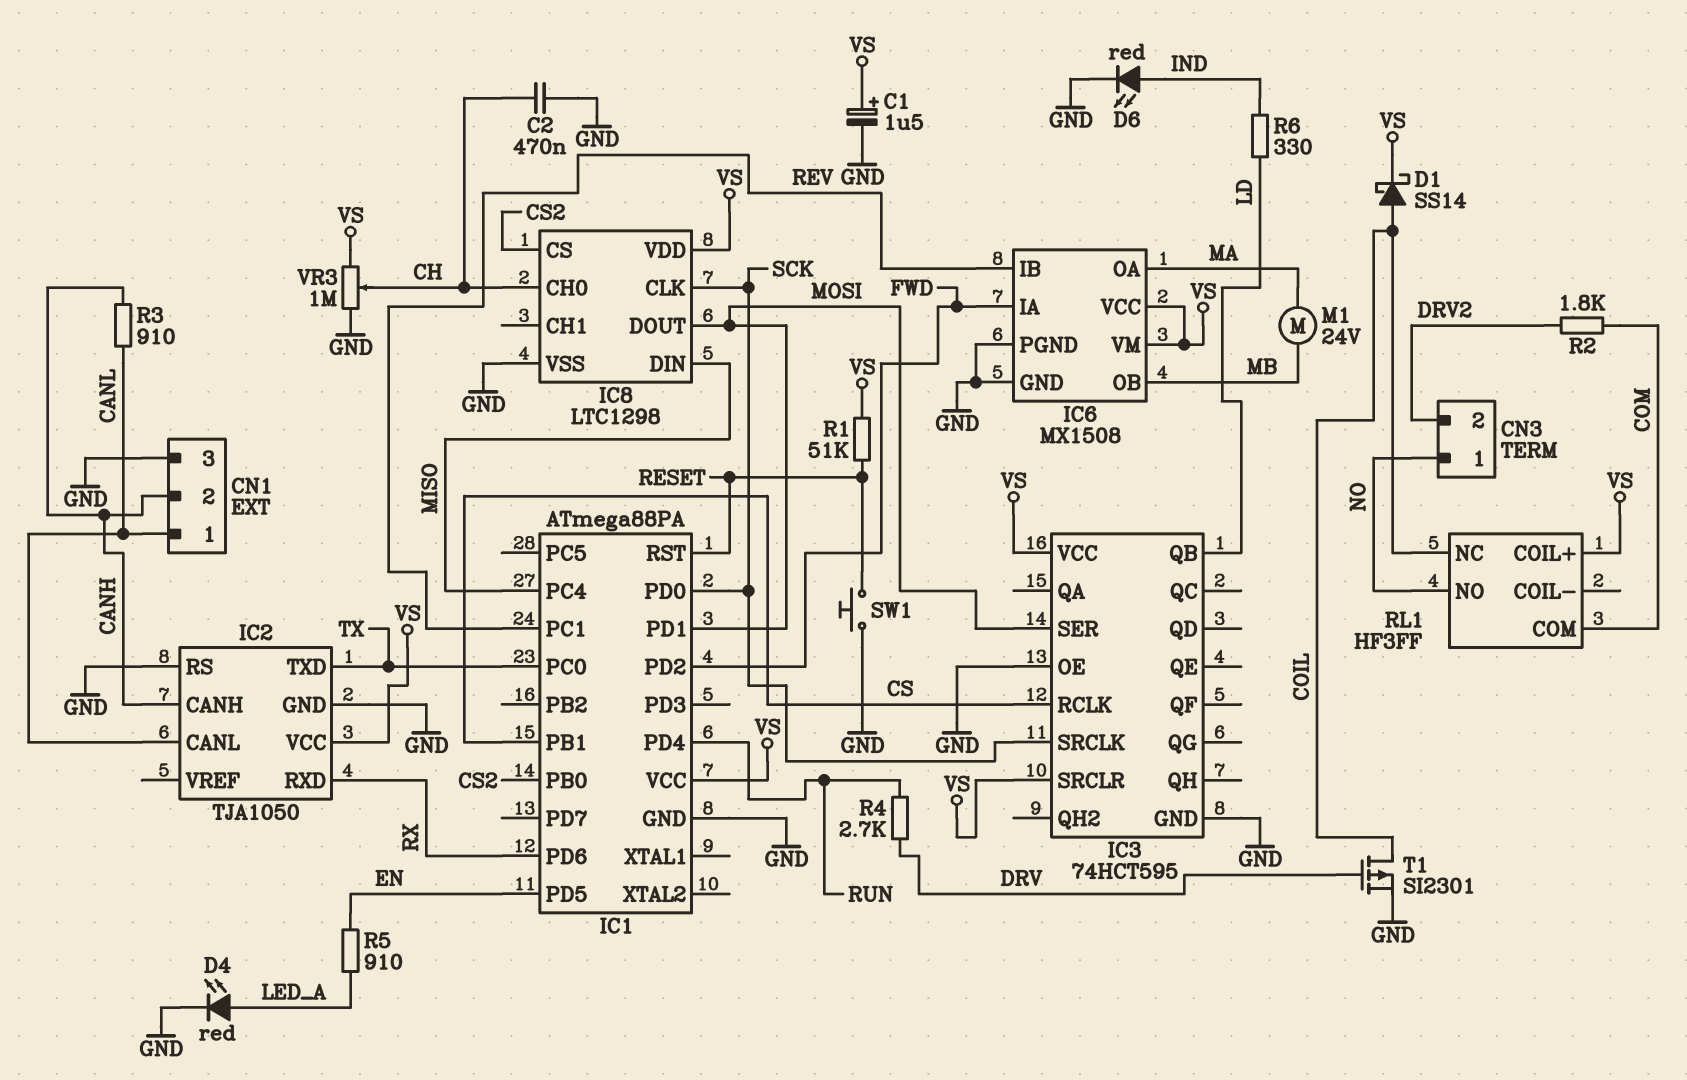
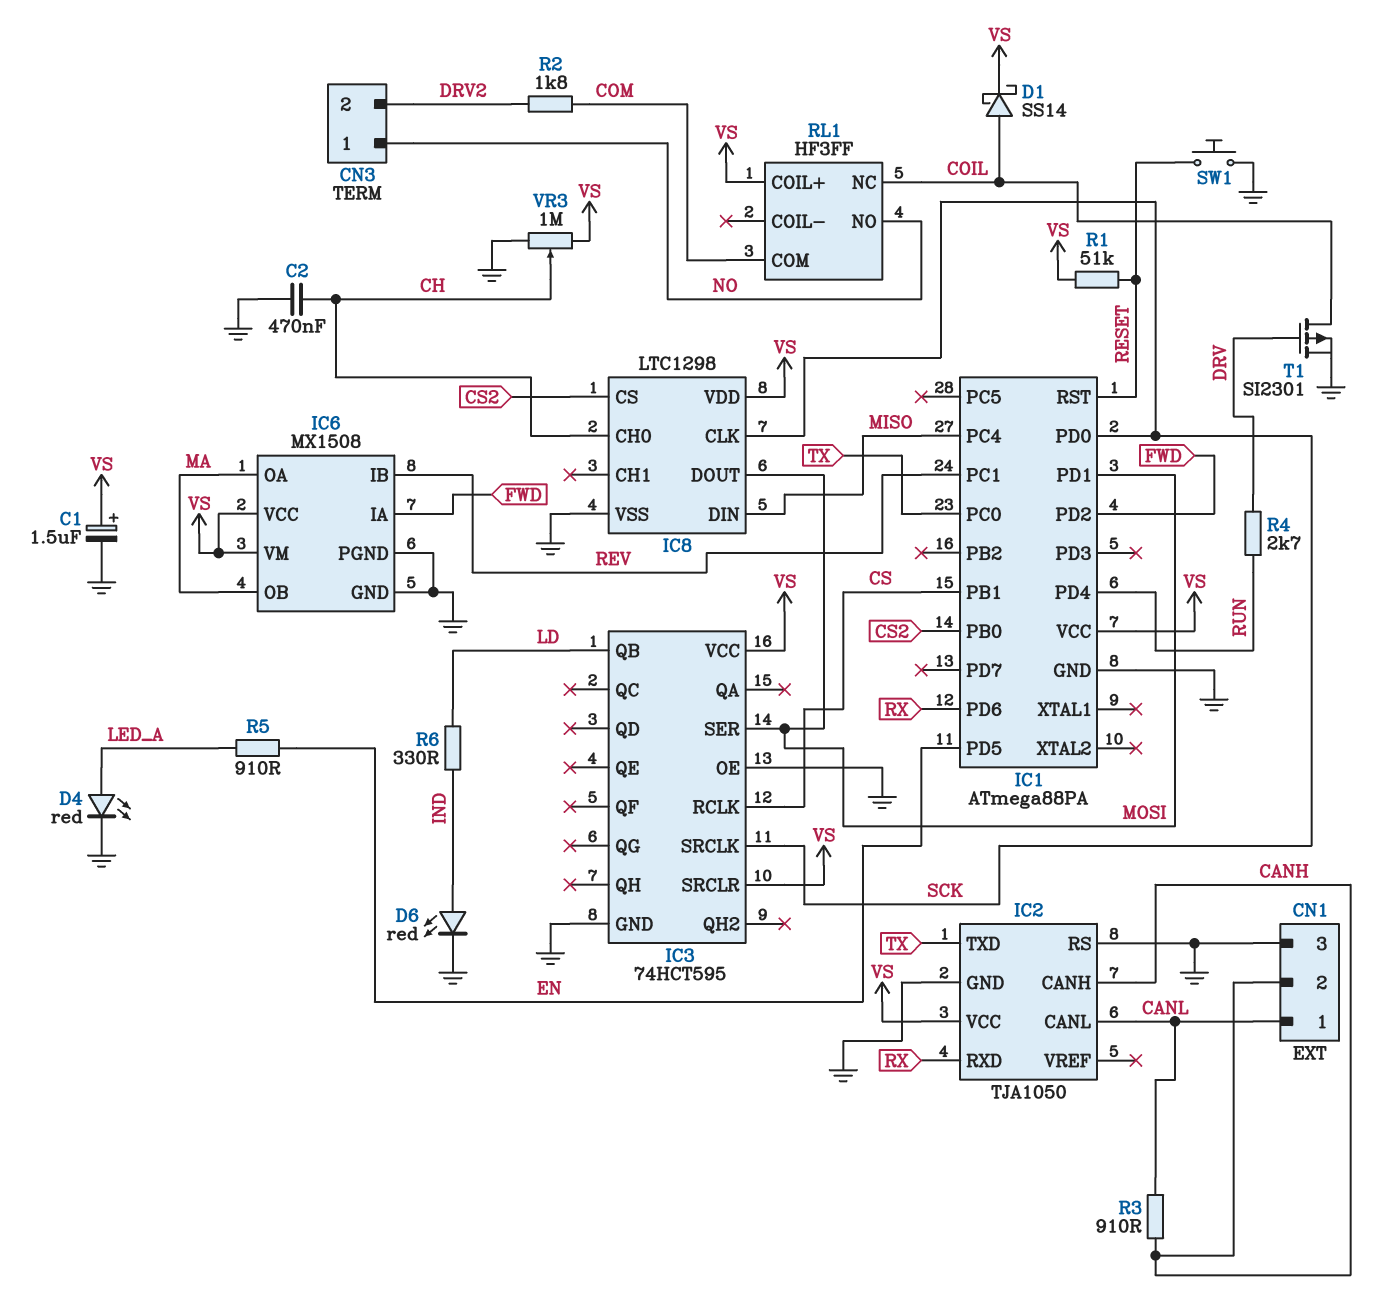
IC6 pin OB: MB -> MA
M1: motor 24V (MA, MB) -> none

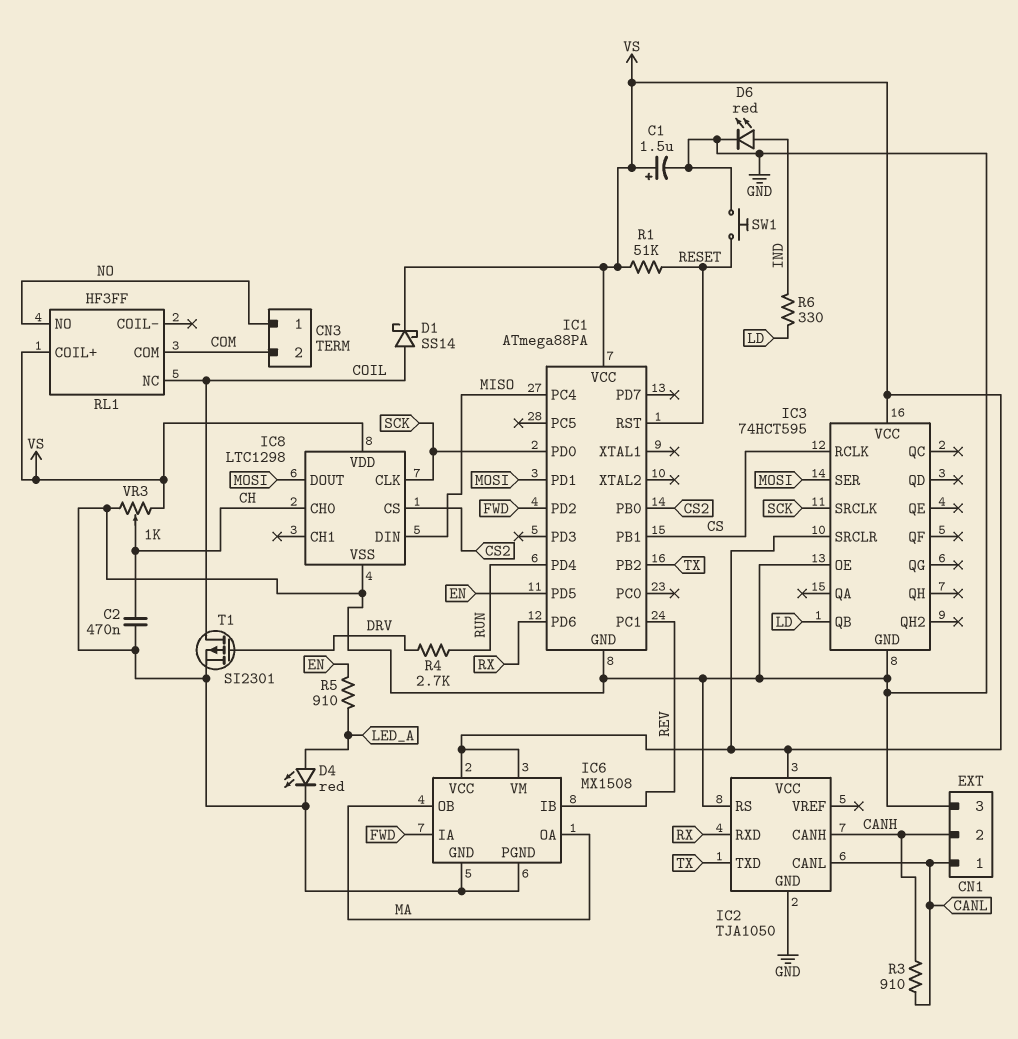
CN3 pin 2: DRV2 -> COM
IC1 pin PB2: none -> TX
IC1 pin PC0: TX -> none
R2: 1.8k (COM, DRV2) -> none
VR3: 1M (GND, VS, wiper CH) -> 1k (GND, VS, wiper CH)

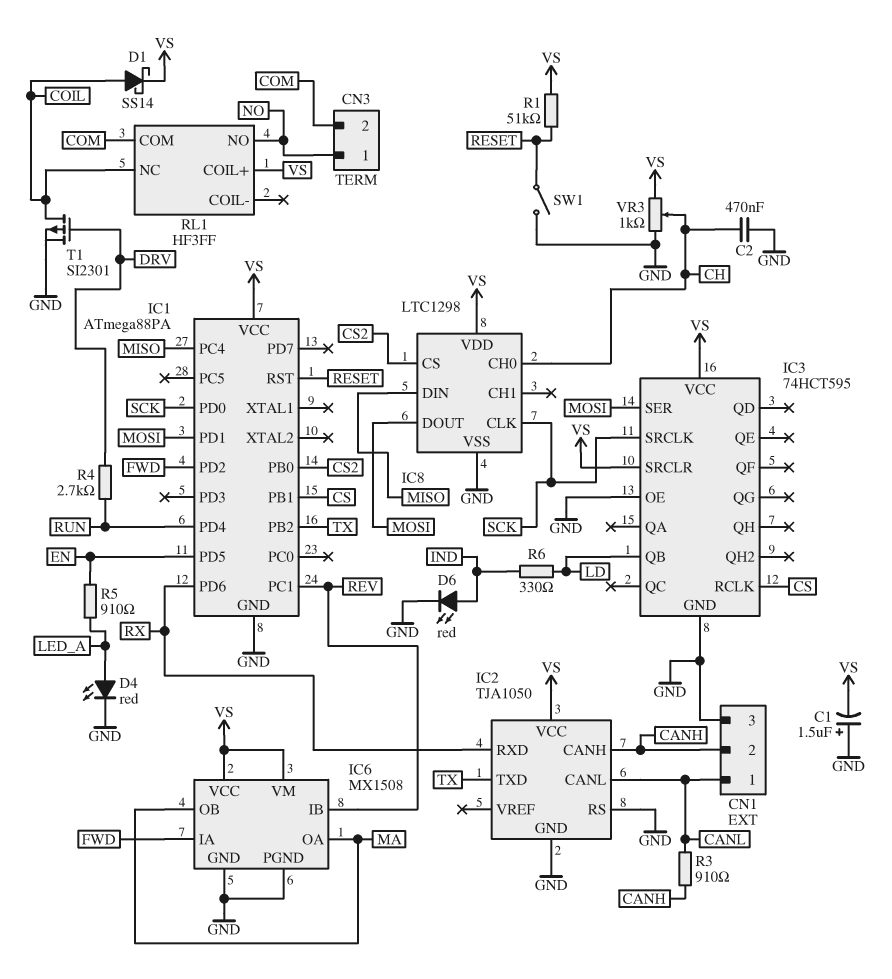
C1: 1.5uF (plus VS, minus GND) -> 1.5uF (plus GND, minus VS)
SW1: button (GND, RESET) -> switch (GND, RESET)

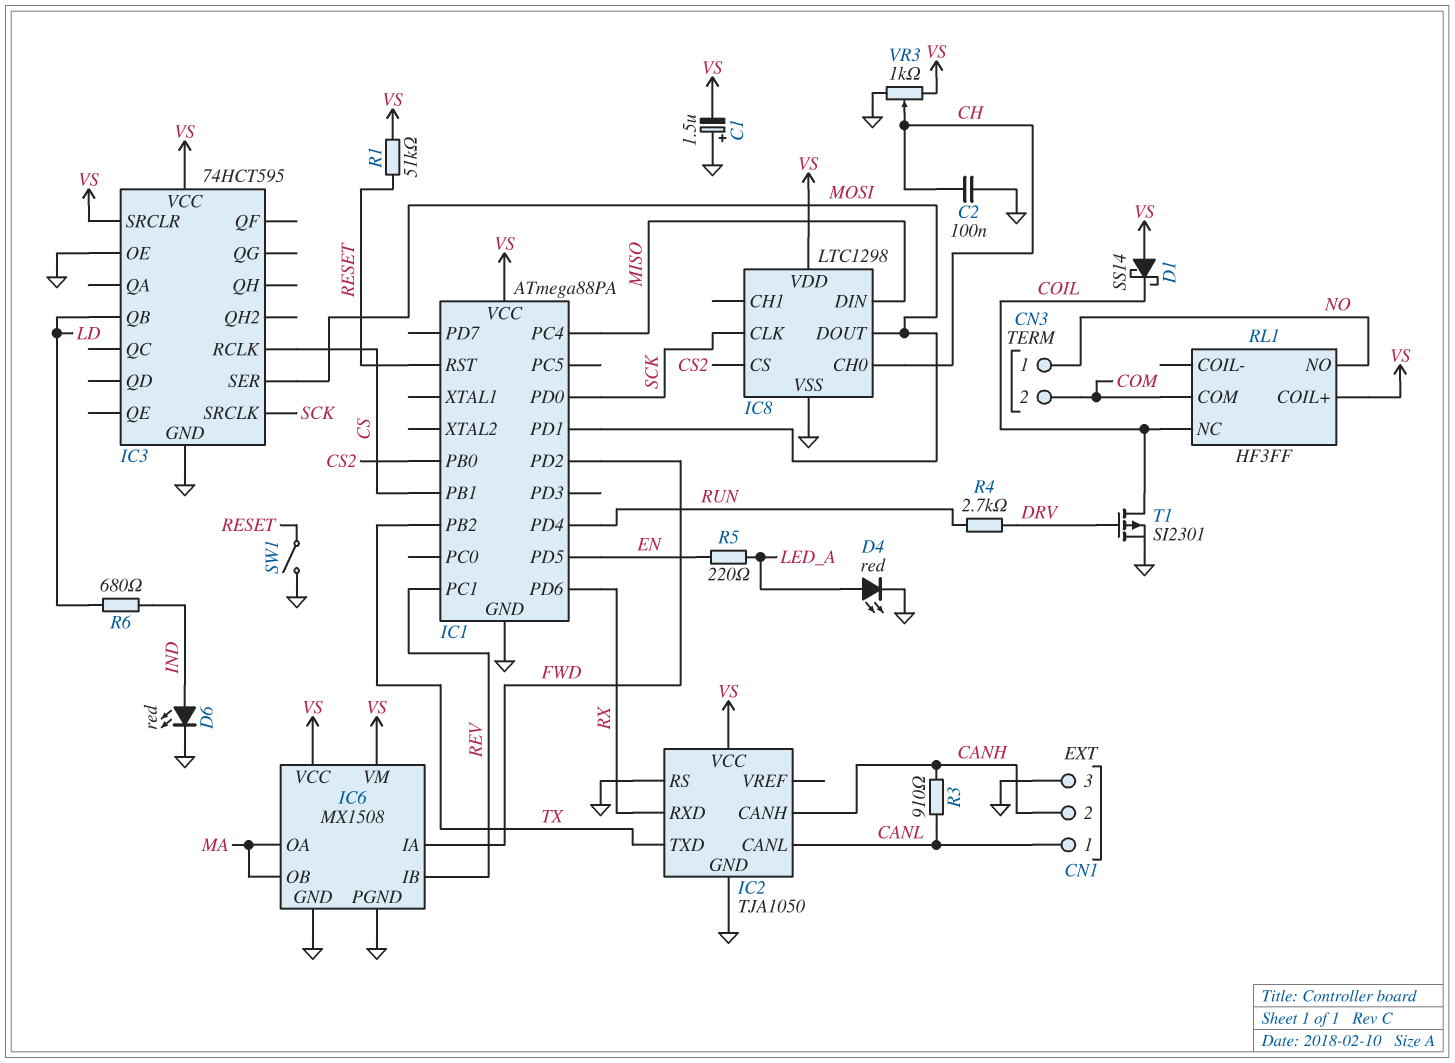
C2: 470nF (CH, GND) -> 100nF (CH, GND)
D1: schottky SS14 (A COIL, K VS) -> schottky SS14 (A VS, K COIL)
R5: 910 (EN, LED_A) -> 220 (EN, LED_A)
R6: 330 (IND, LD) -> 680 (IND, LD)

